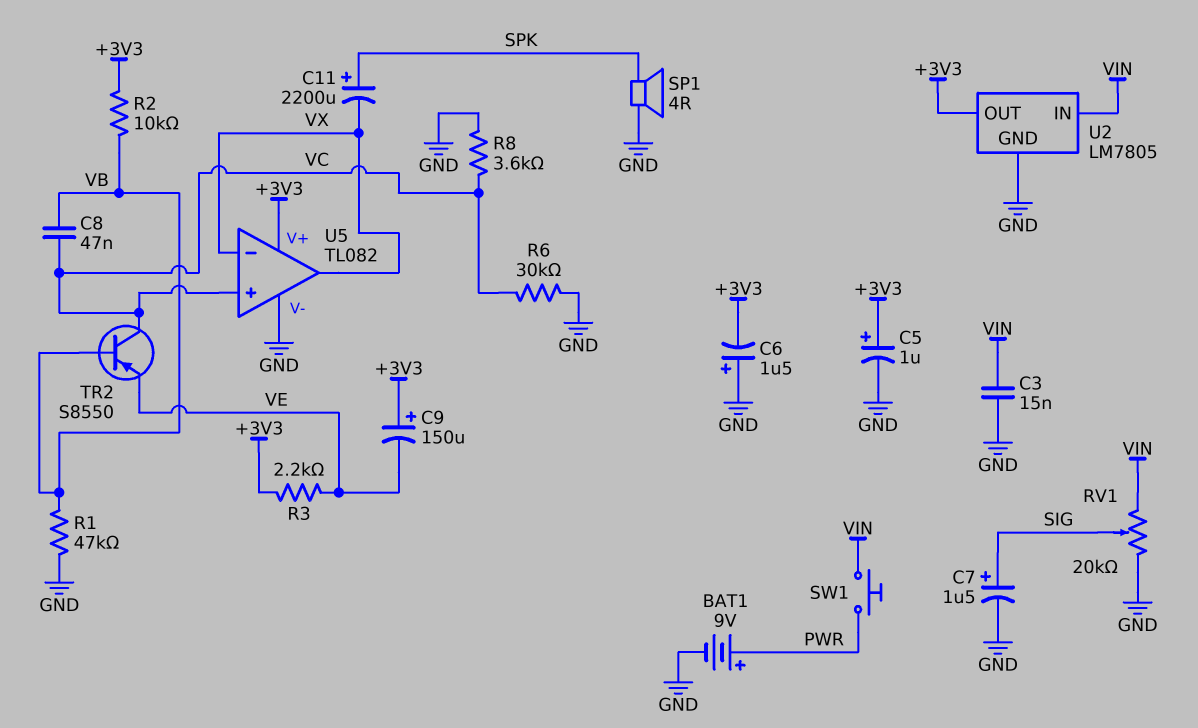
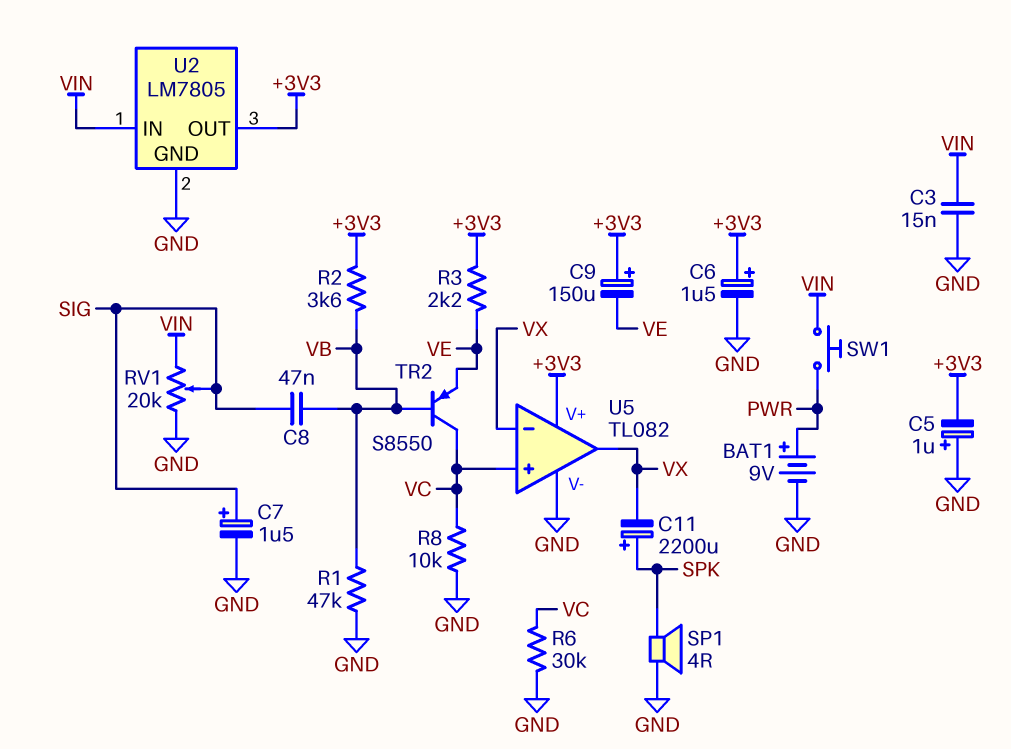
C5: 1uF (plus +3V3, minus GND) -> 1uF (plus GND, minus +3V3)
C6: 1.5uF (plus GND, minus +3V3) -> 1.5uF (plus +3V3, minus GND)
C8: 47nF (VB, VC) -> 47nF (SIG, VB)
R2: 10k (+3V3, VB) -> 3.6k (+3V3, VB)
R8: 3.6k (GND, VC) -> 10k (GND, VC)

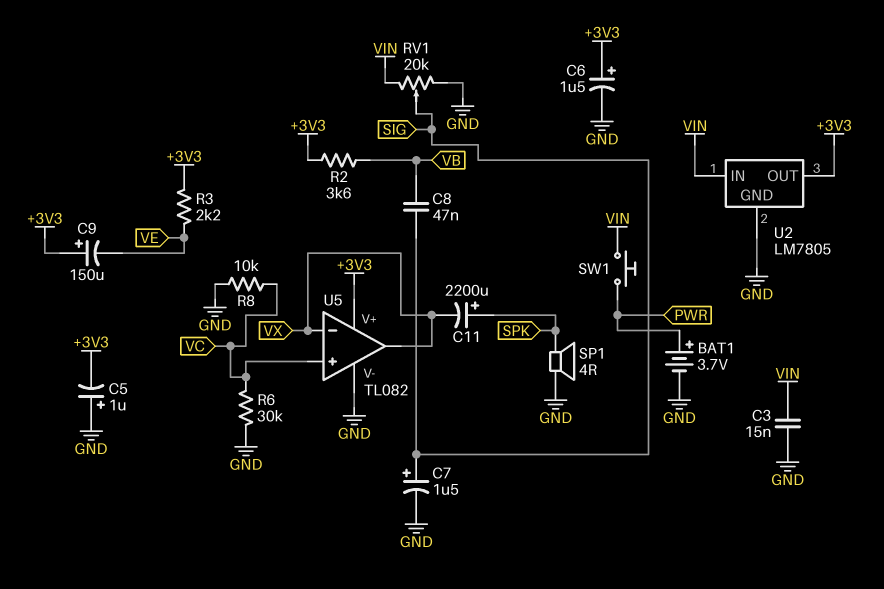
BAT1: 9V (plus PWR, minus GND) -> 3.7V (plus PWR, minus GND)
R1: 47k (GND, VB) -> none
TR2: PNP S8550 (B VB, C VC, E VE) -> none

